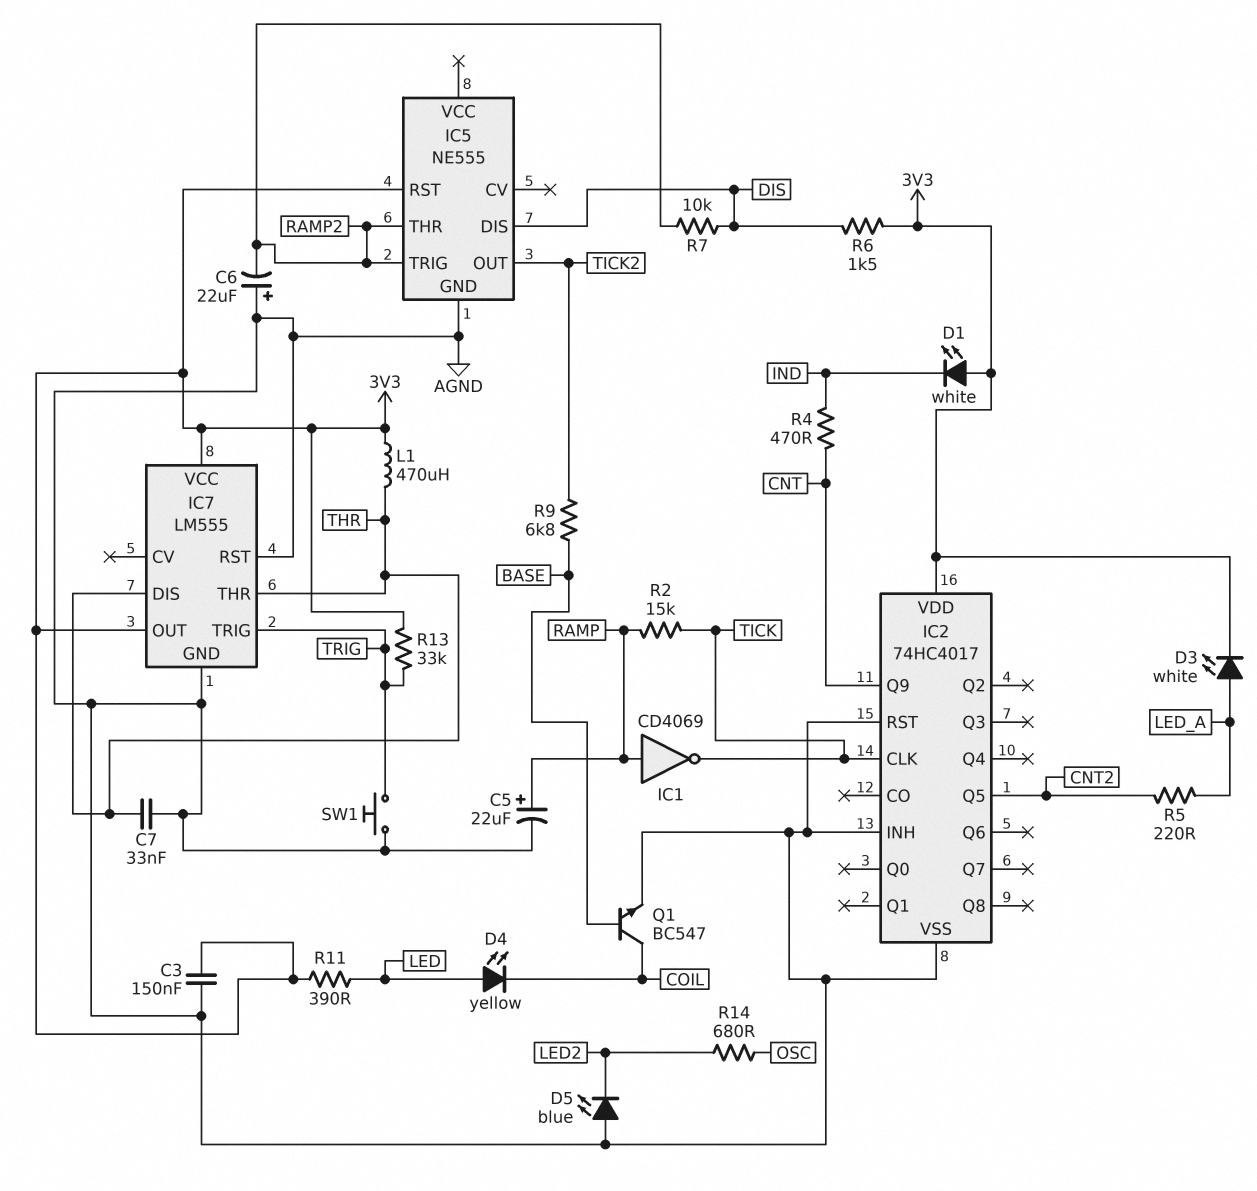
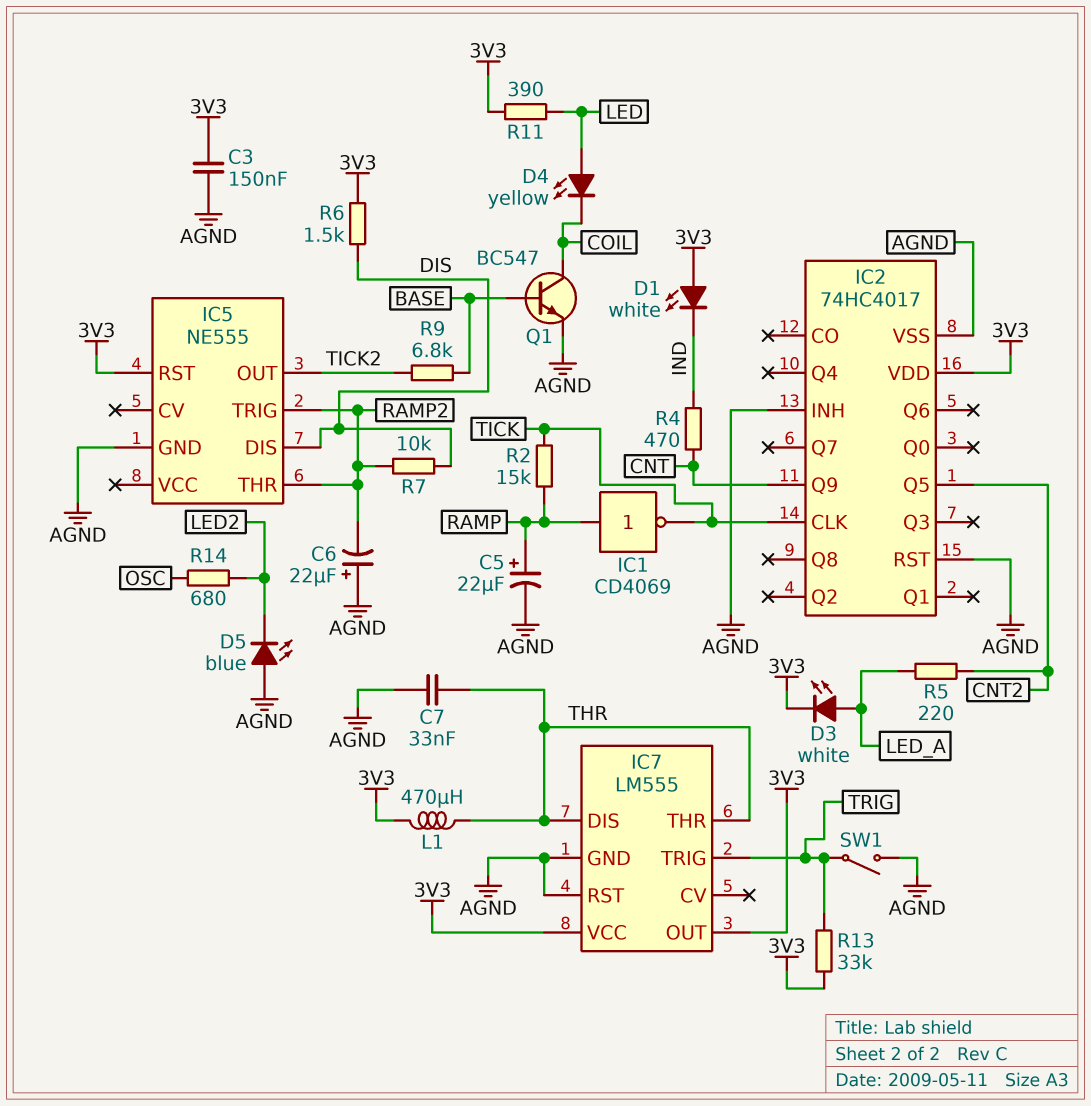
SW1: button (AGND, TRIG) -> switch (AGND, TRIG)

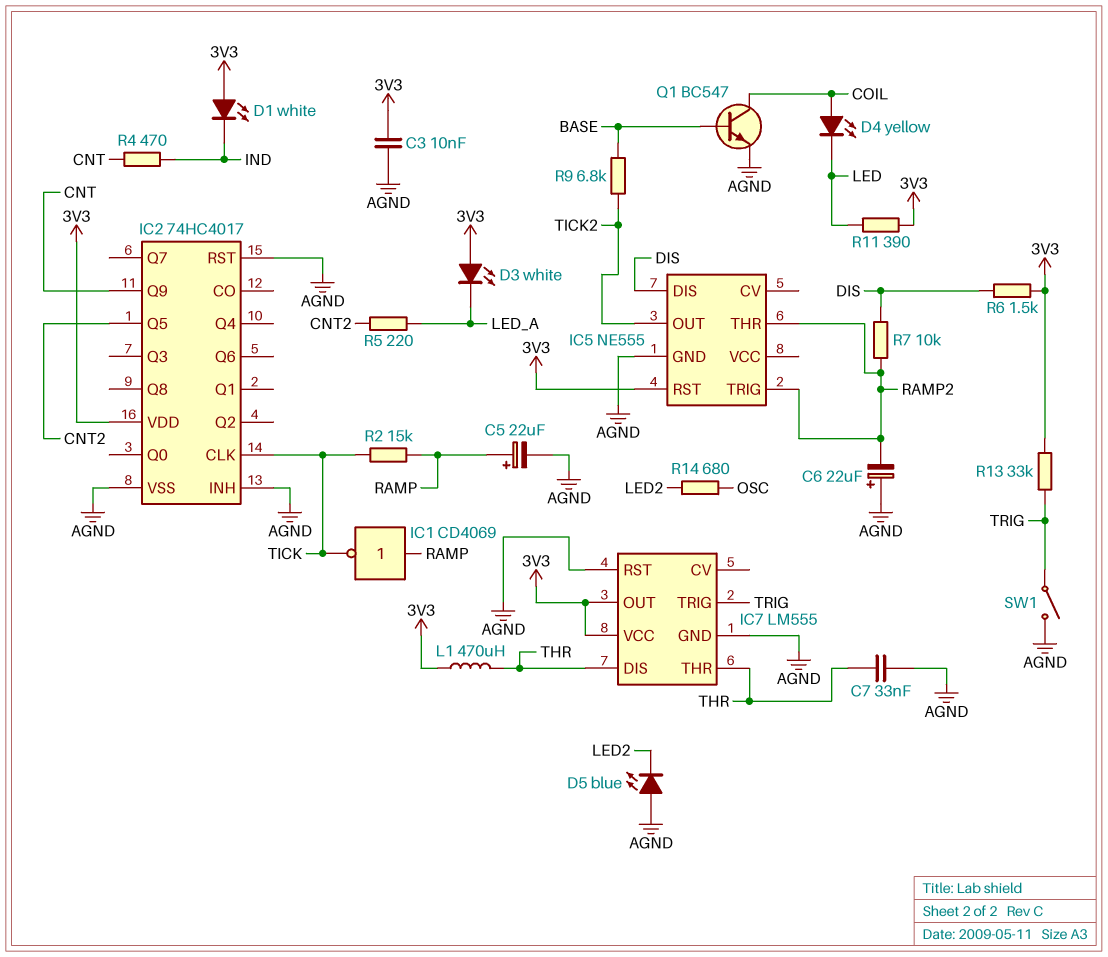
C3: 150nF (3V3, AGND) -> 10nF (3V3, AGND)
D3: LED white (A LED_A, K 3V3) -> LED white (A 3V3, K LED_A)
D4: LED yellow (A LED, K COIL) -> LED yellow (A COIL, K LED)

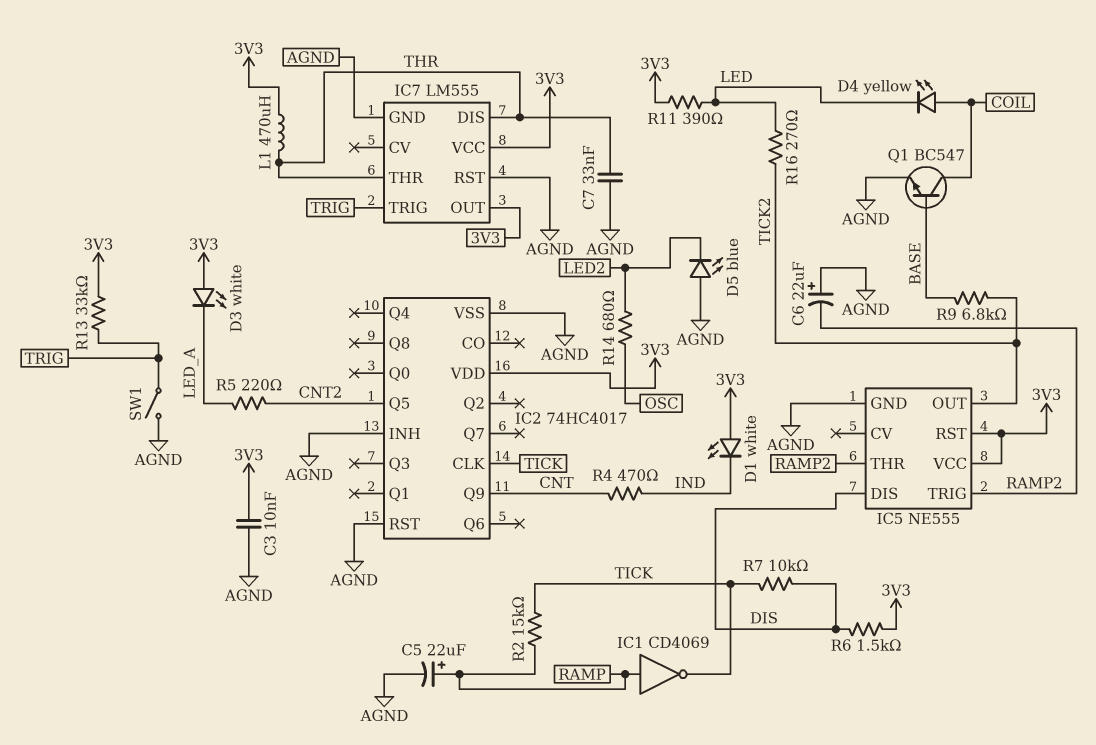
IC5 pin VCC: none -> 3V3
R7: 10k (DIS, RAMP2) -> 10k (DIS, TICK)
R16: none -> 270 (LED, TICK2)

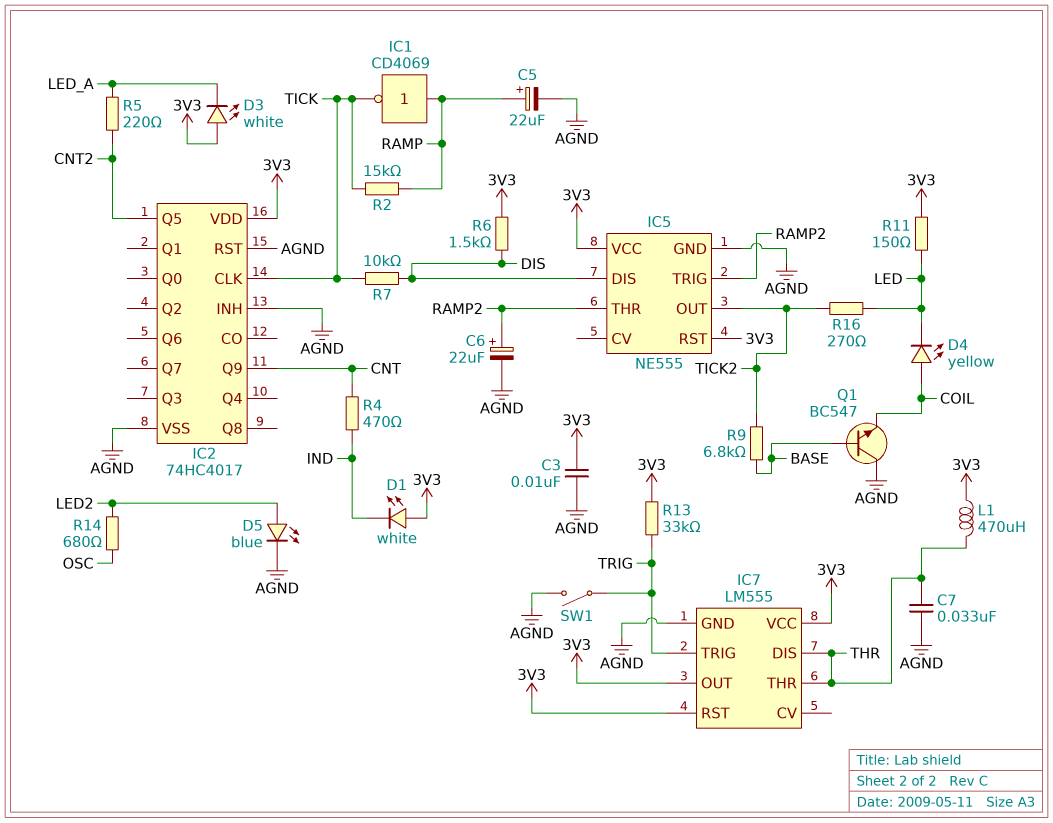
C6: 22uF (plus AGND, minus RAMP2) -> 22uF (plus RAMP2, minus AGND)
D5: LED blue (A AGND, K LED2) -> LED blue (A LED2, K AGND)
IC7 pin RST: AGND -> 3V3
Q1: NPN BC547 (B BASE, C COIL, E AGND) -> NPN BC547 (B BASE, C AGND, E COIL)
R11: 390 (3V3, LED) -> 150 (3V3, LED)

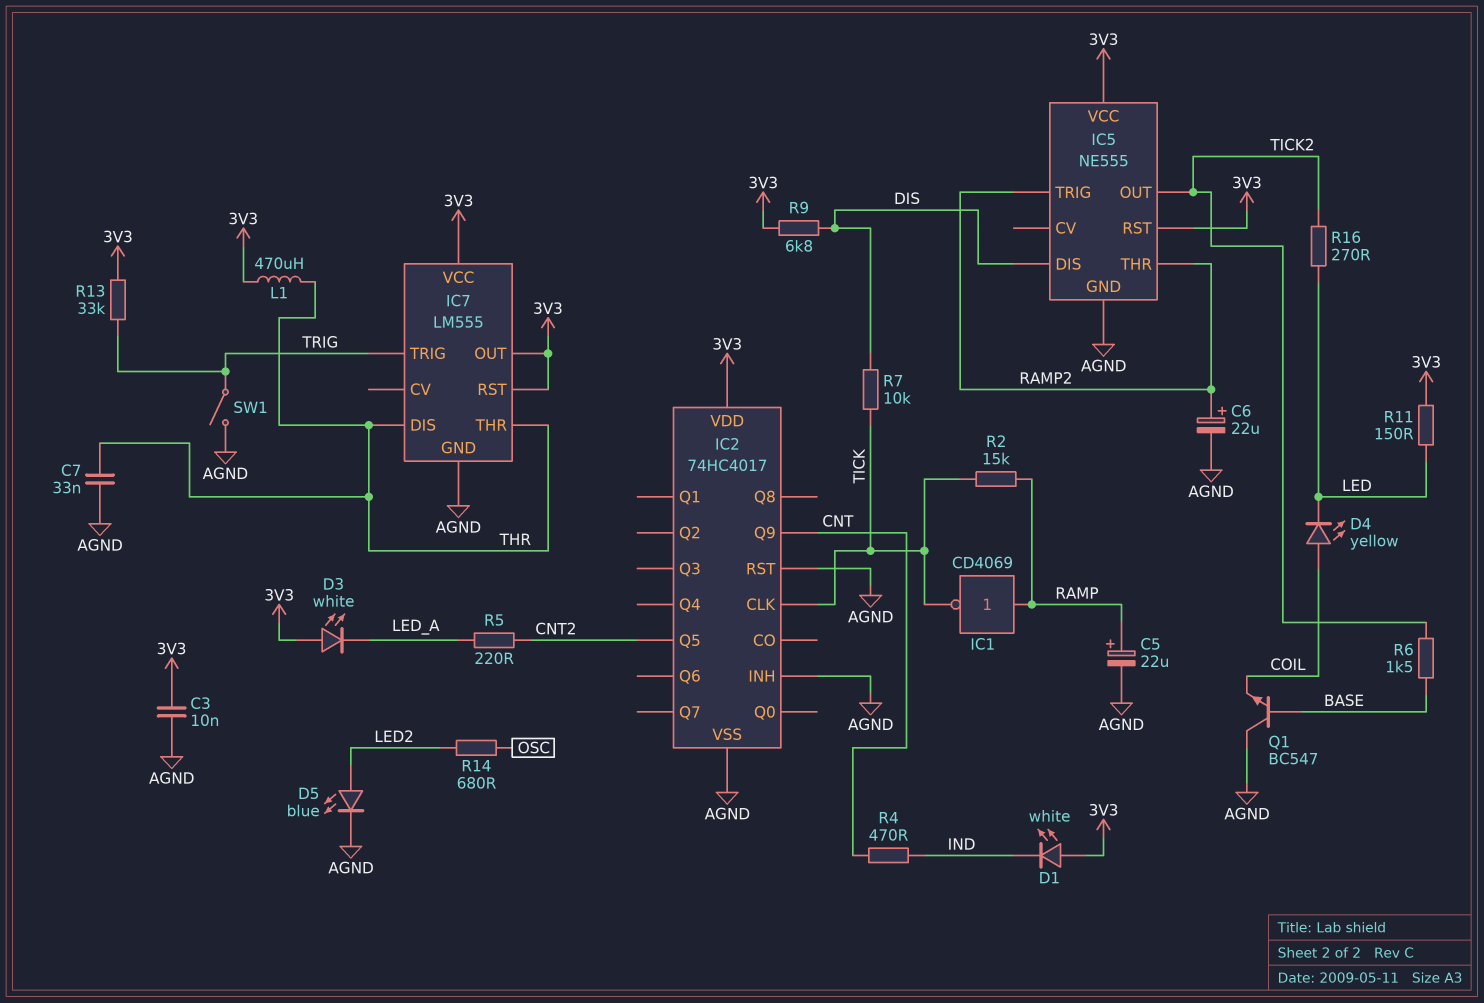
R6: 1.5k (3V3, DIS) -> 1.5k (BASE, TICK2)
R9: 6.8k (BASE, TICK2) -> 6.8k (3V3, DIS)

